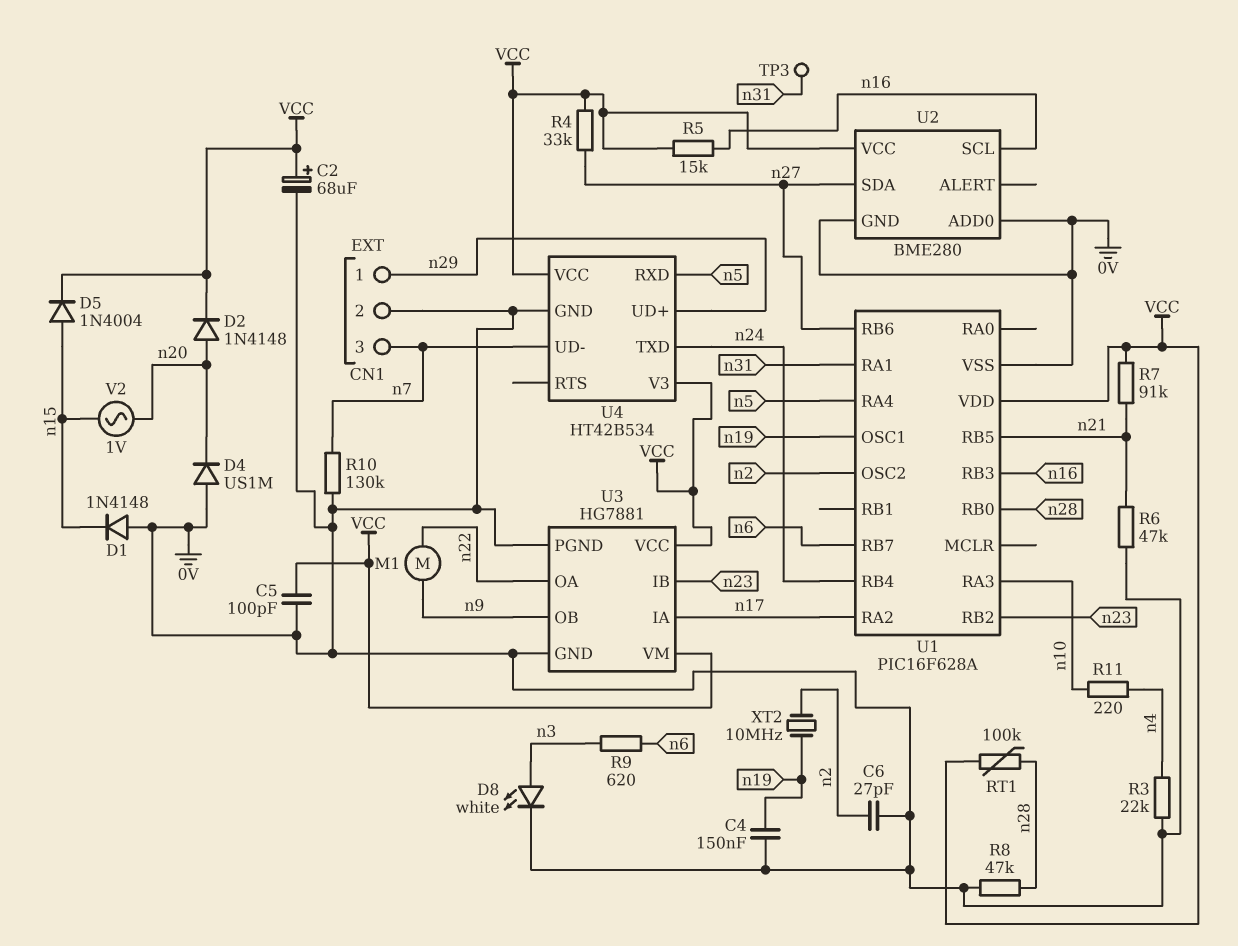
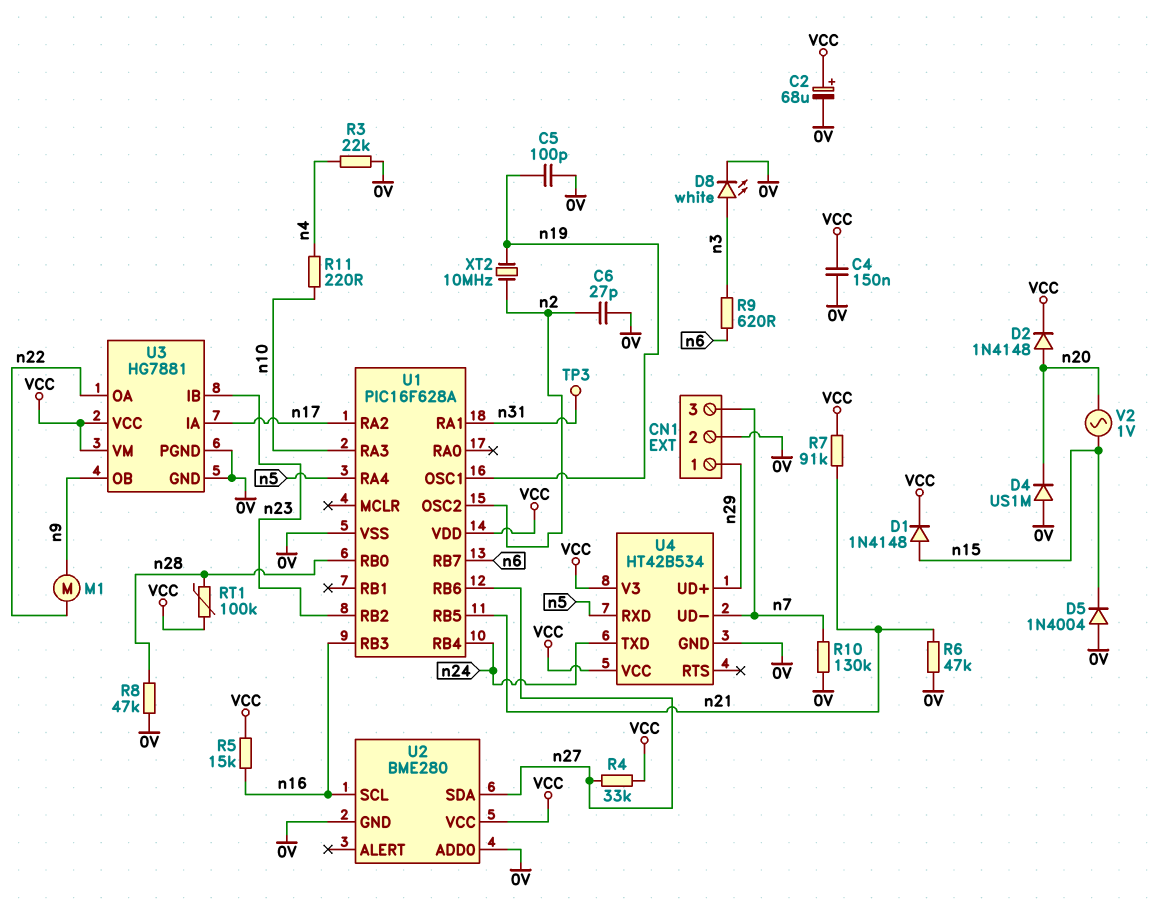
C4: 150nF (0V, n19) -> 150nF (0V, VCC)
C5: 100pF (0V, VCC) -> 100pF (0V, n19)
D1: diode 1N4148 (A 0V, K n15) -> diode 1N4148 (A n15, K VCC)
D5: diode 1N4004 (A n15, K VCC) -> diode 1N4004 (A 0V, K n15)

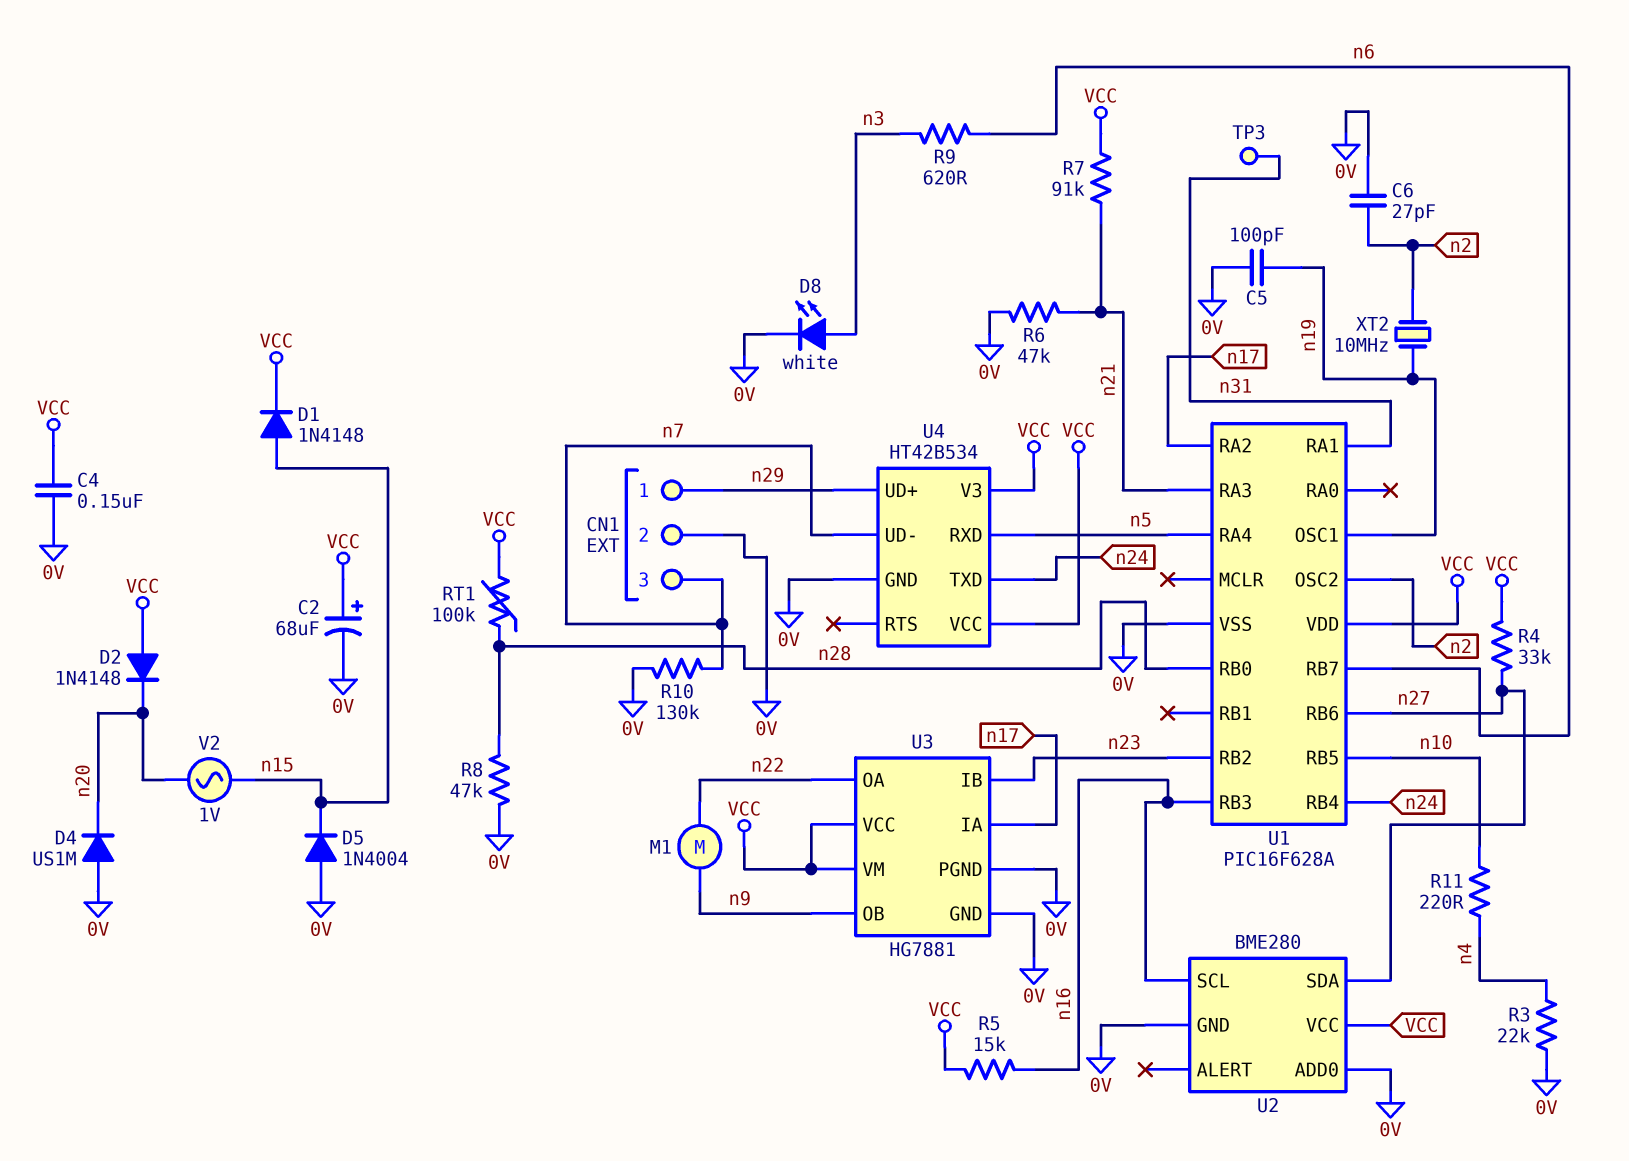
D2: diode 1N4148 (A n20, K VCC) -> diode 1N4148 (A VCC, K n20)
U1 pin RA3: n10 -> n21
U1 pin RB5: n21 -> n10

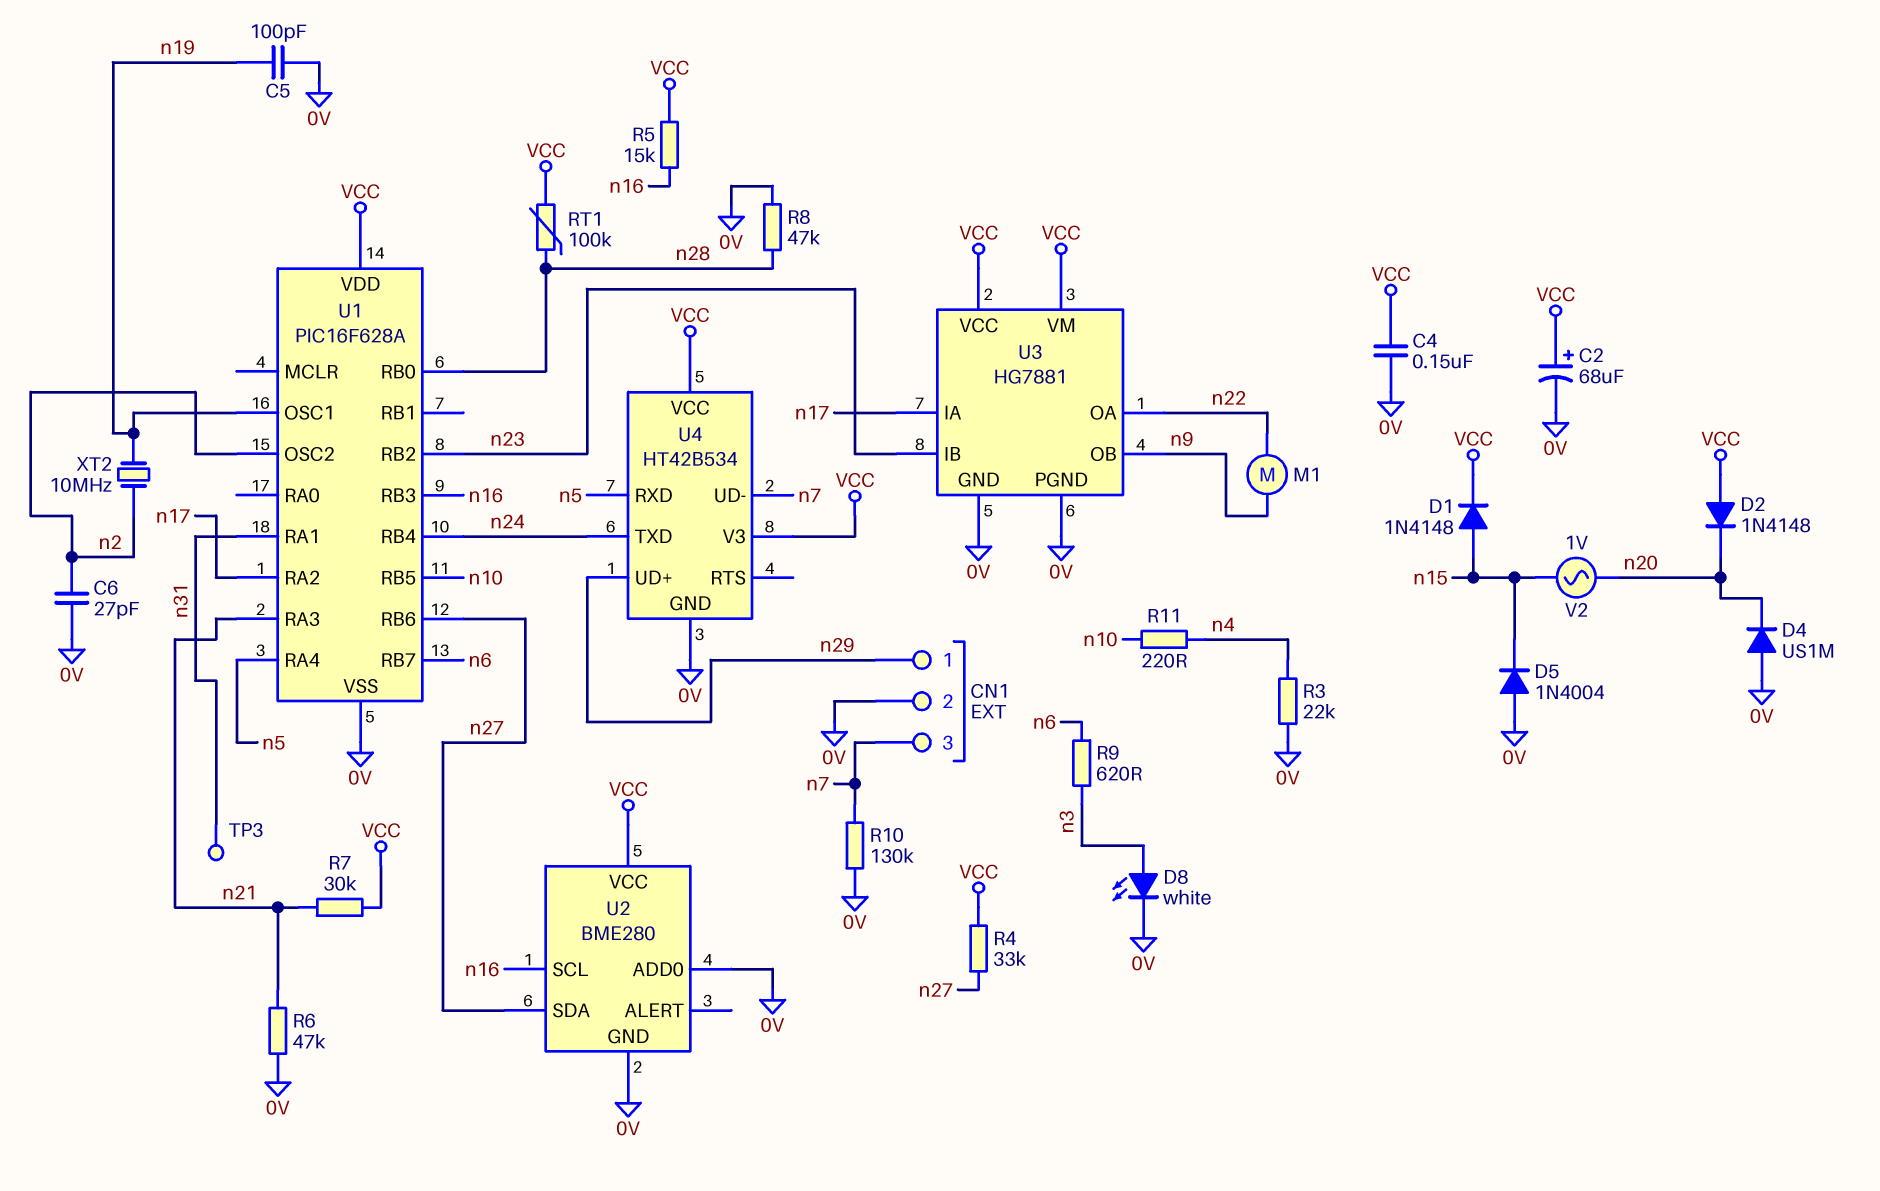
R7: 91k (VCC, n21) -> 30k (VCC, n21)

